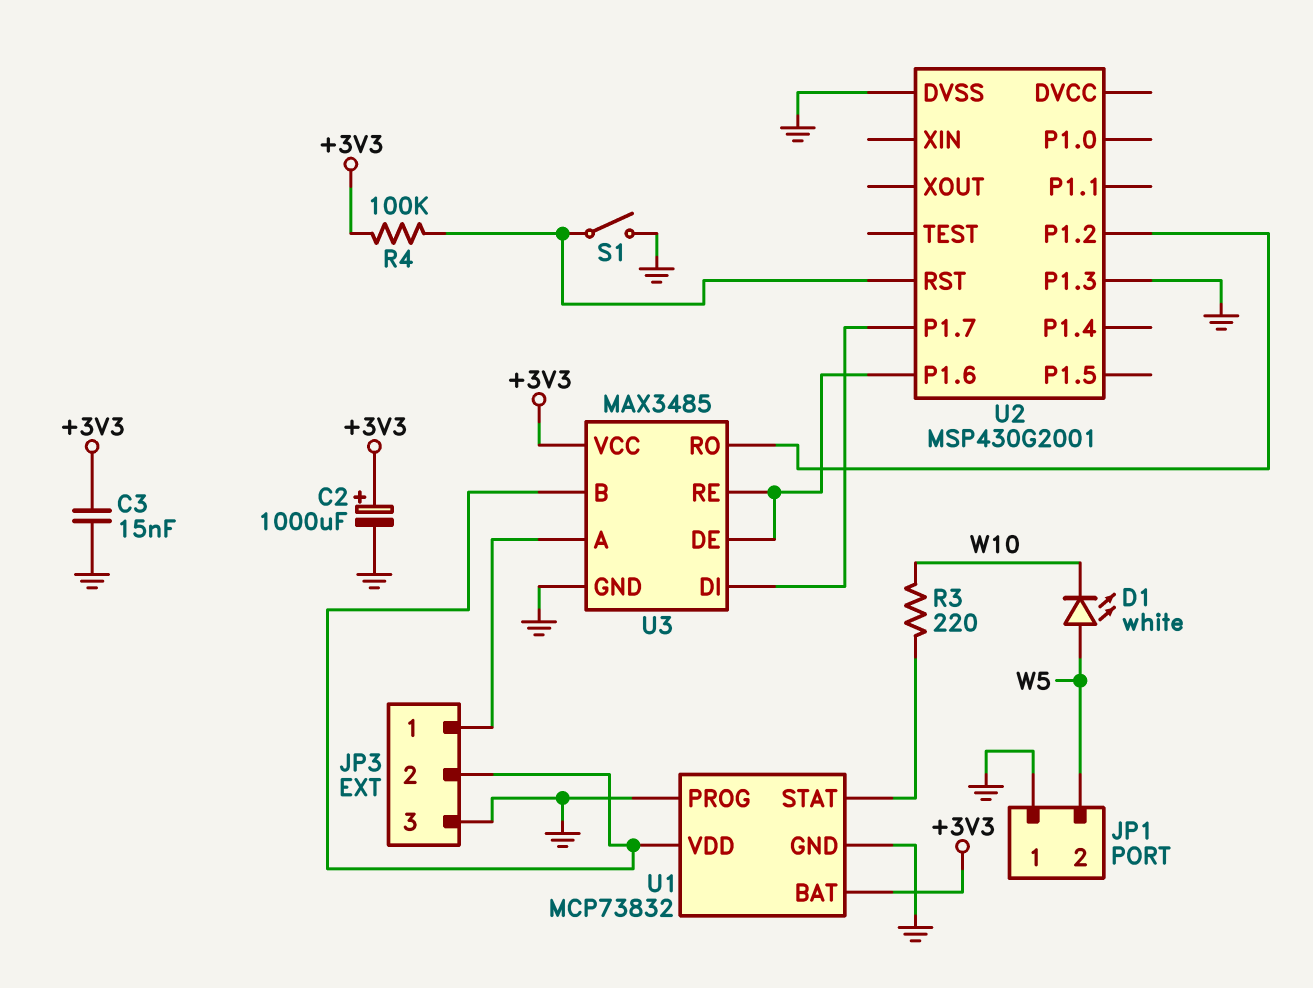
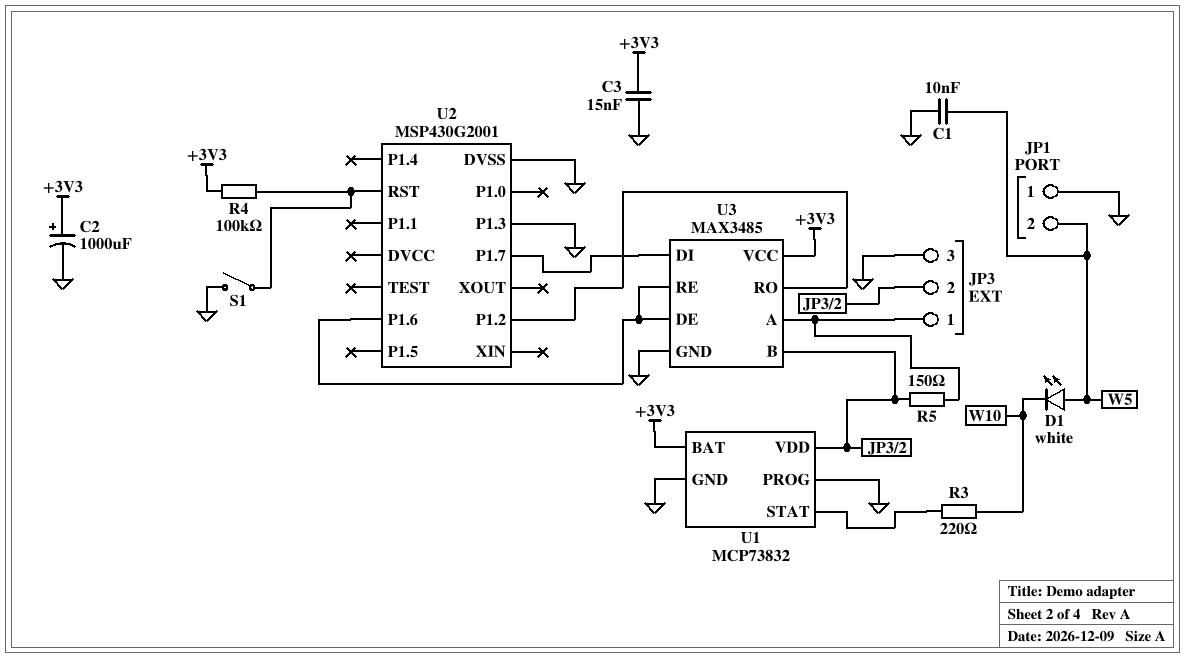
C1: none -> 10nF (GND, W5)
R5: none -> 150 (JP3/1, JP3/2)

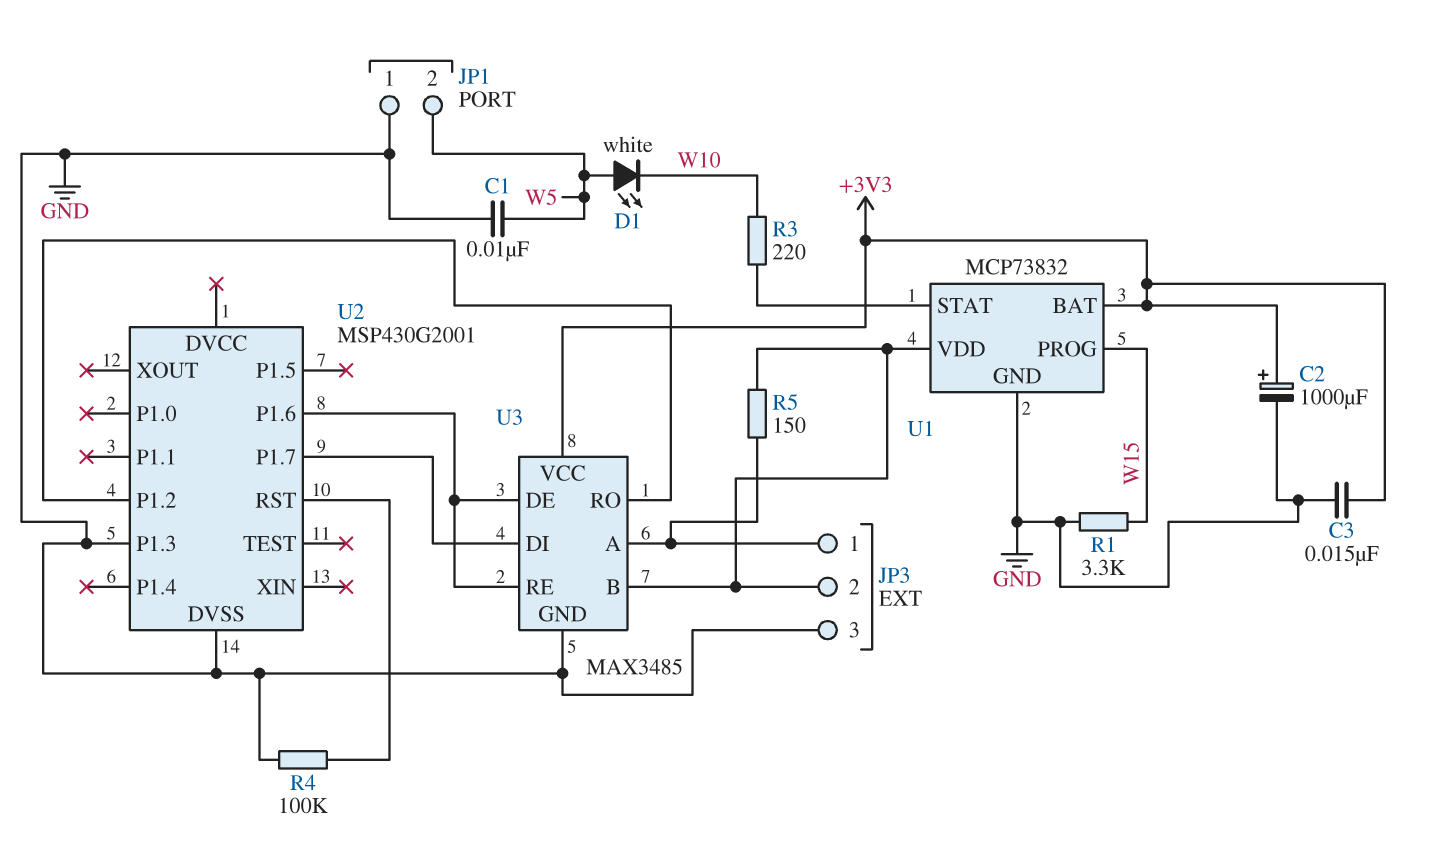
R1: none -> 3.3k (GND, W15)
R4: 100k (+3V3, U2/RST) -> 100k (GND, U2/RST)
S1: switch (GND, U2/RST) -> none
U1 pin PROG: GND -> W15

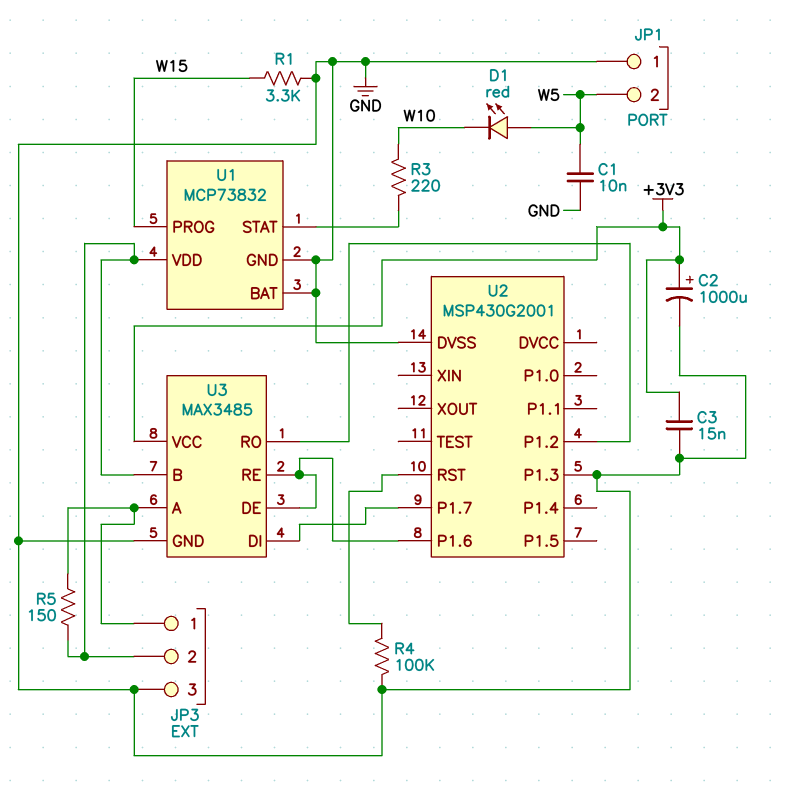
D1: LED white (A W5, K W10) -> LED red (A W5, K W10)
U1 pin BAT: +3V3 -> GND

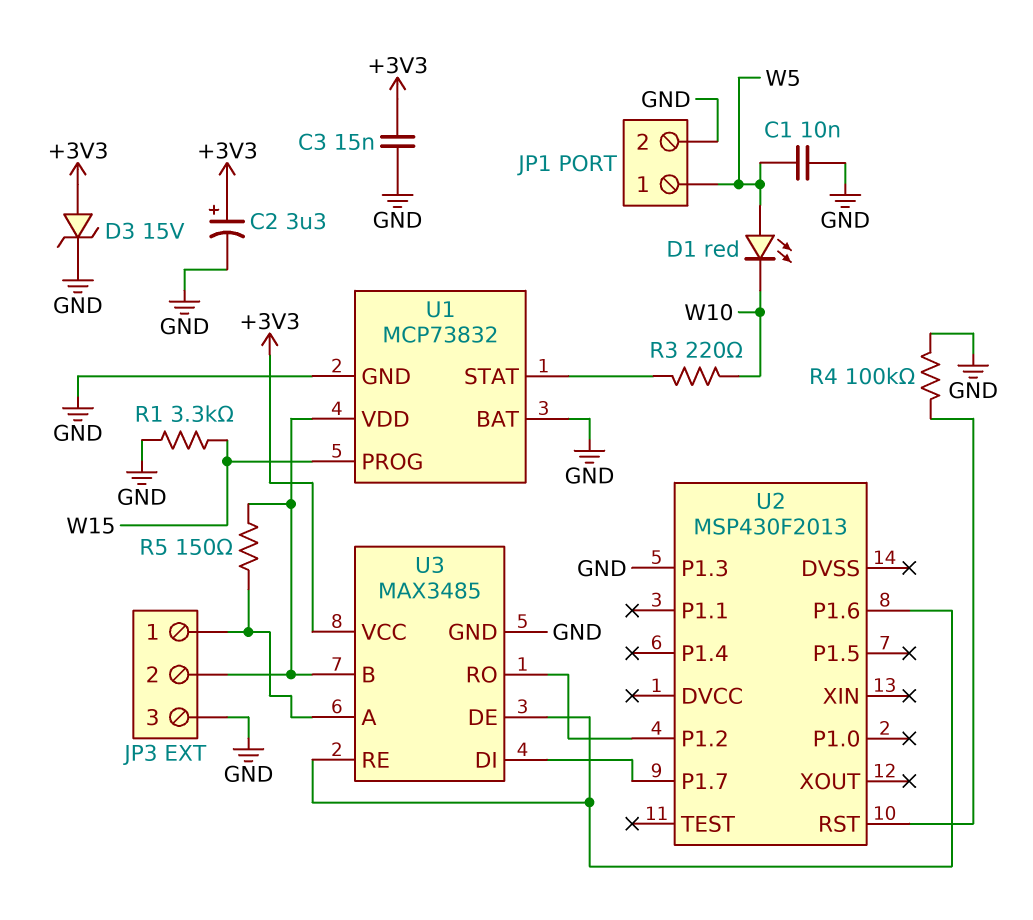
C2: 1000uF (plus +3V3, minus GND) -> 3.3uF (plus +3V3, minus GND)
D3: none -> zener 15V (A +3V3, K GND)
JP1 pin 1: GND -> W5
JP1 pin 2: W5 -> GND
U2: MSP430G2001 -> MSP430F2013
U2 pin DVSS: GND -> none

